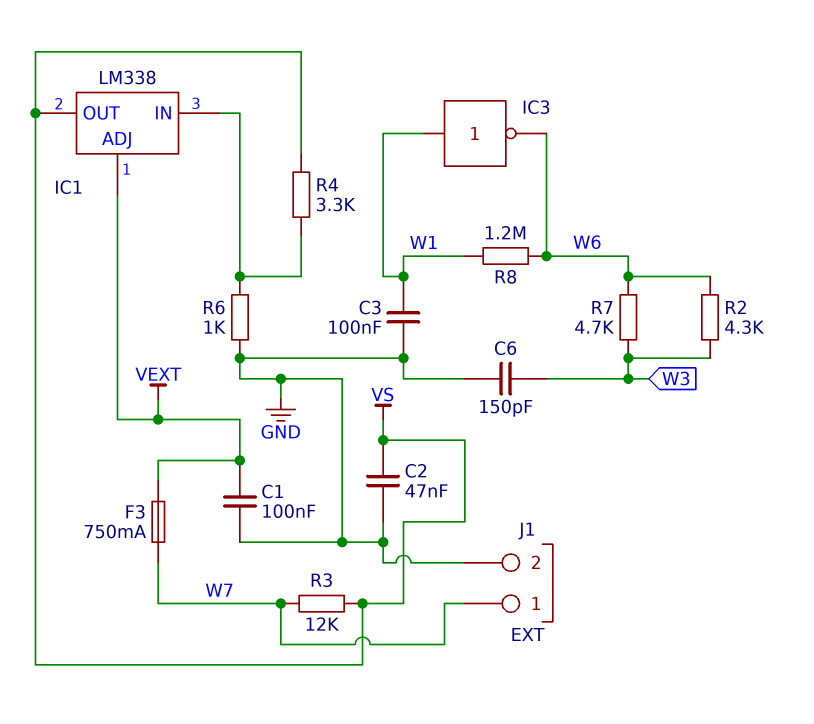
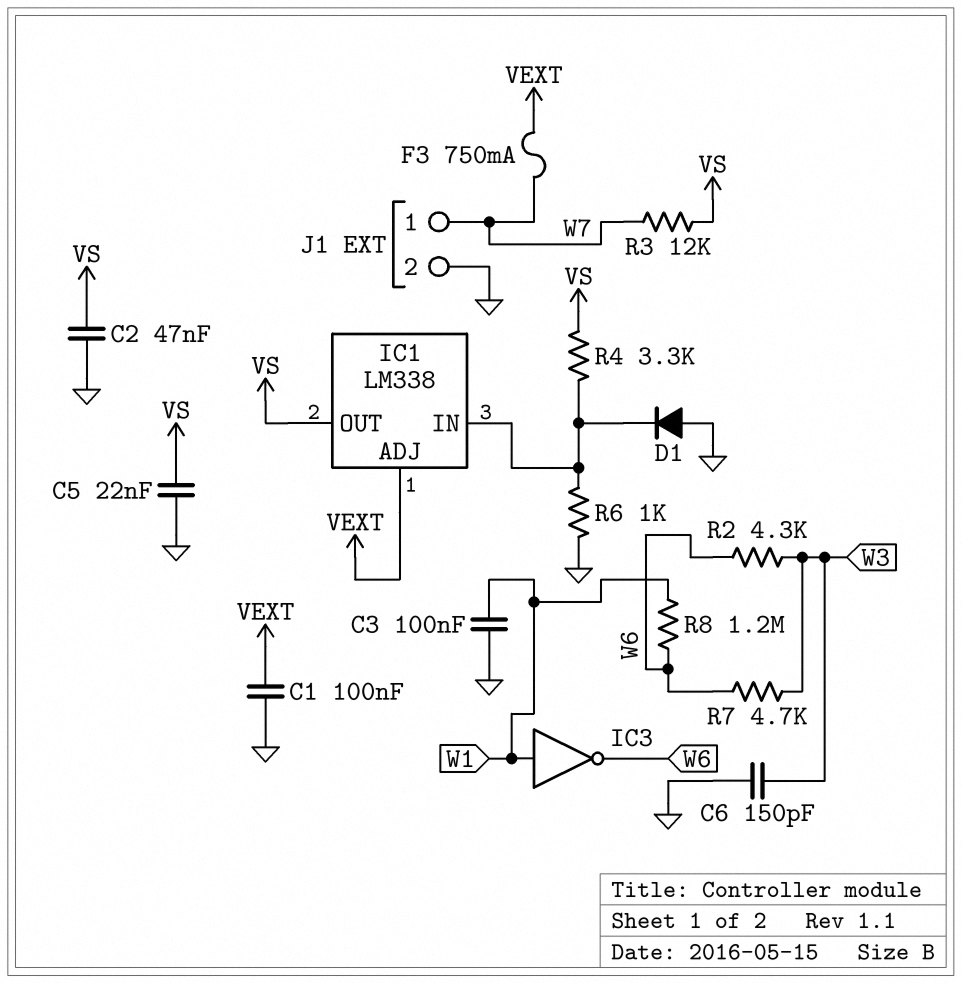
C5: none -> 22nF (GND, VS)
D1: none -> diode (A GND, K IC1/IN)

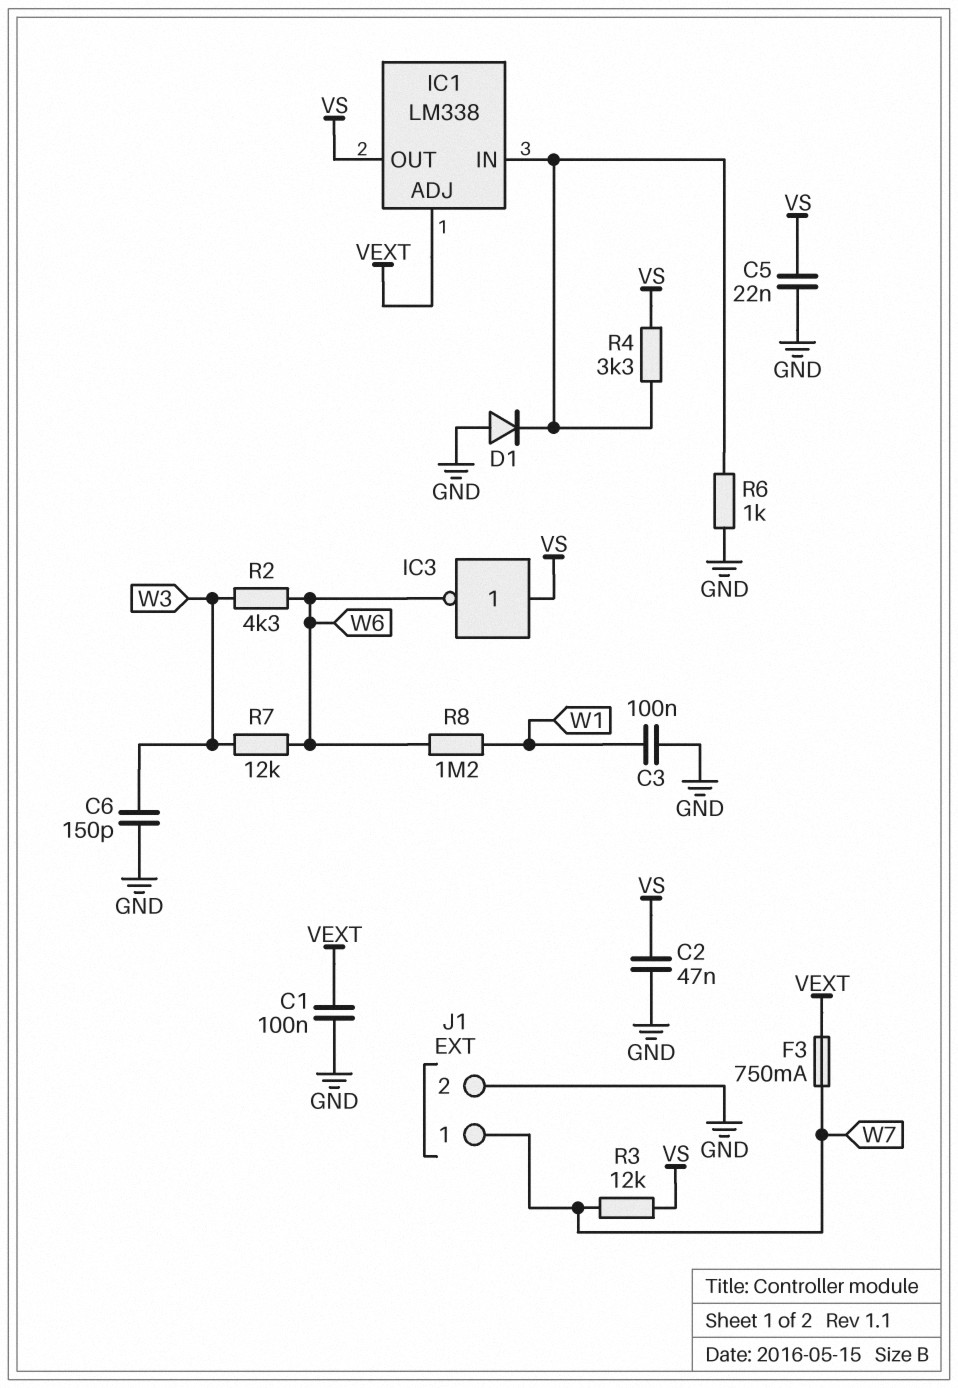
IC3: NOT (in W1, out W6) -> NOT (in VS, out W6)
R7: 4.7k (W3, W6) -> 12k (W3, W6)

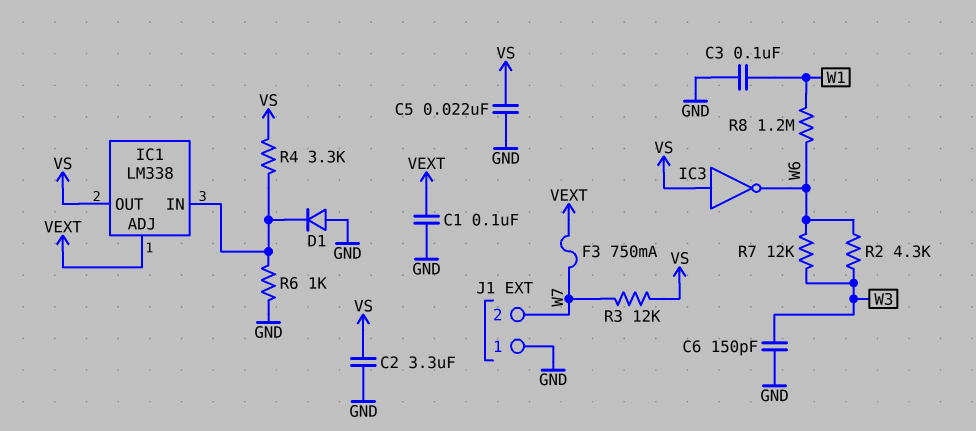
C2: 47nF (GND, VS) -> 3.3uF (GND, VS)
J1 pin 1: W7 -> GND
J1 pin 2: GND -> W7

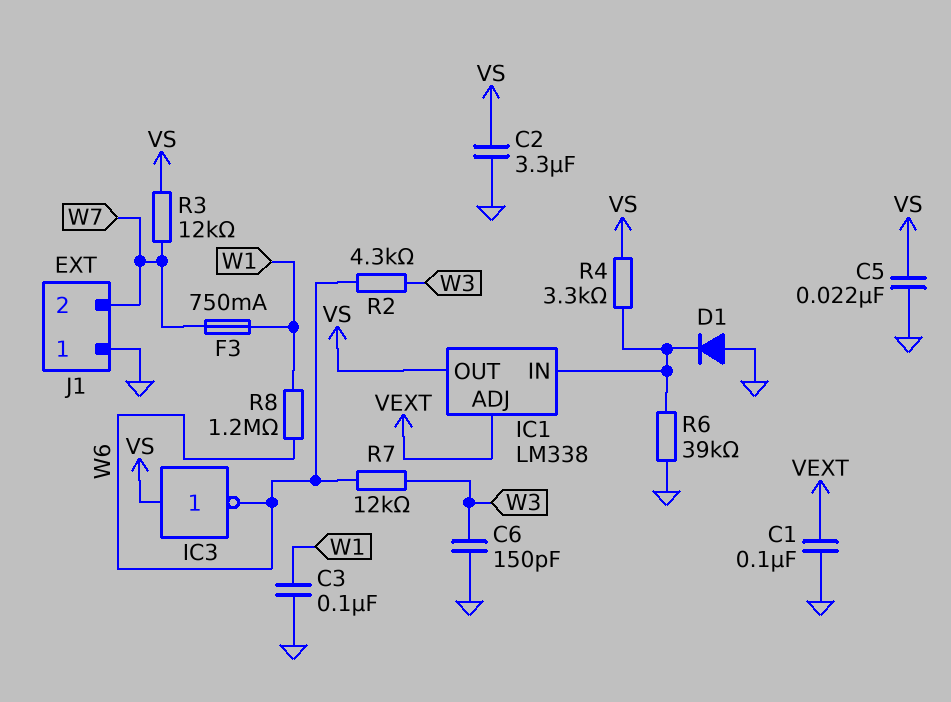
F3: 750mA (VEXT, W7) -> 750mA (W1, W7)
R6: 1k (GND, IC1/IN) -> 39k (GND, IC1/IN)

